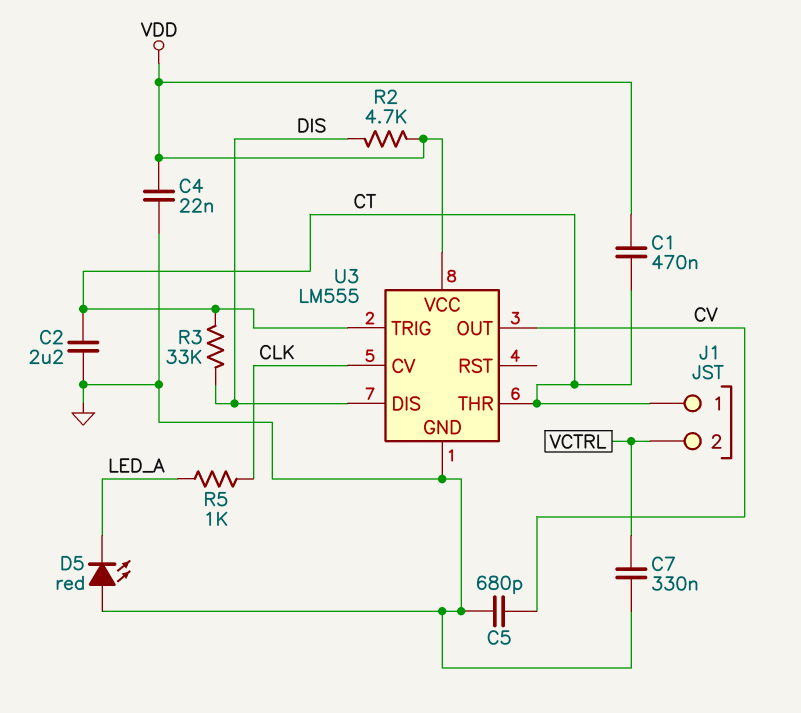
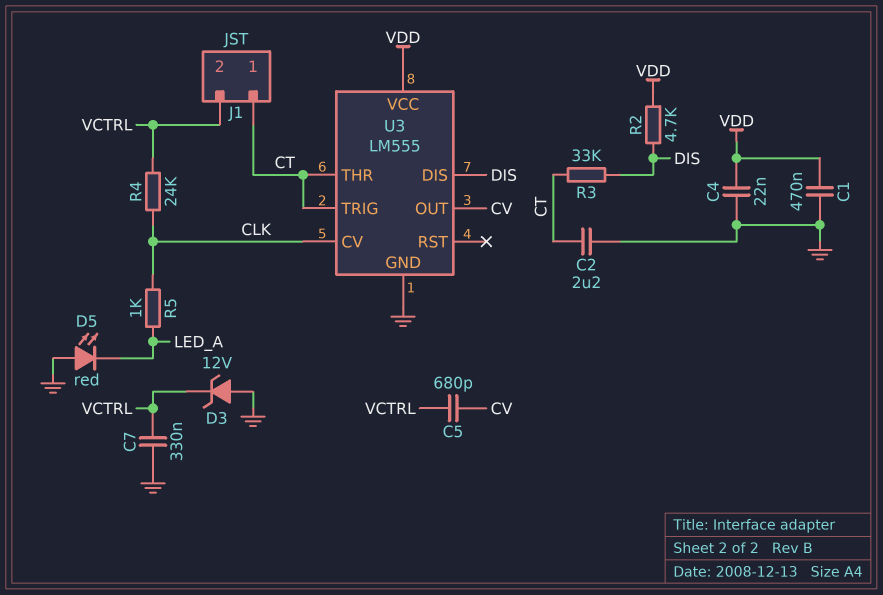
C1: 470nF (CT, VDD) -> 470nF (GND, VDD)
C5: 680pF (CV, GND) -> 680pF (CV, VCTRL)
D3: none -> zener 12V (A GND, K VCTRL)
R4: none -> 24k (CLK, VCTRL)

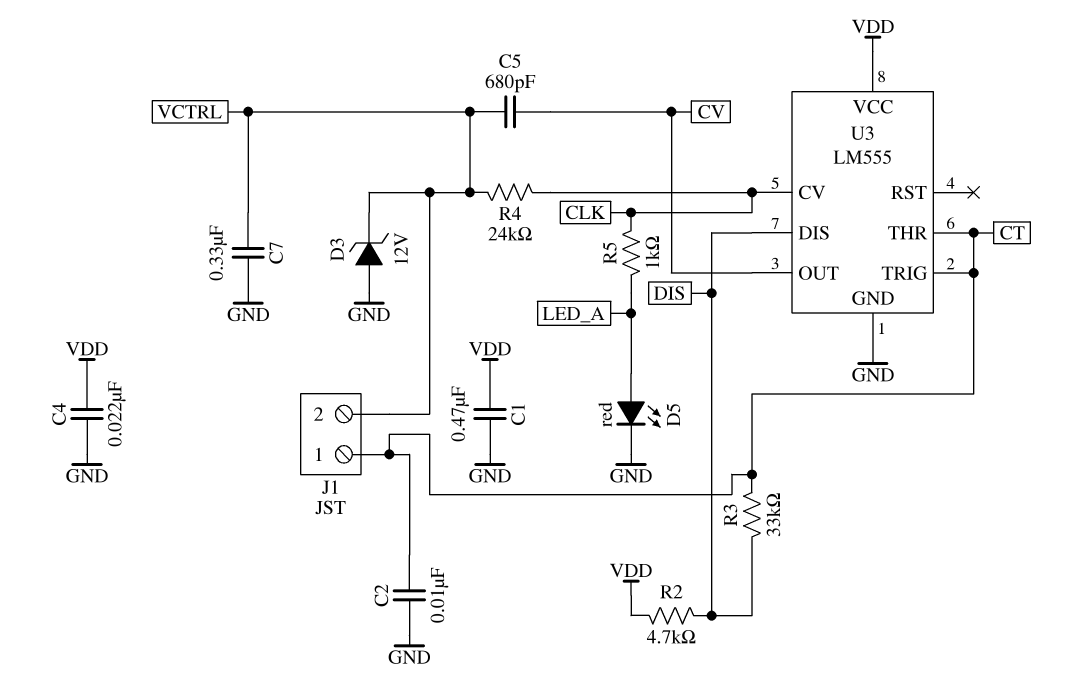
C2: 2.2uF (CT, GND) -> 10nF (CT, GND)
D5: LED red (A GND, K LED_A) -> LED red (A LED_A, K GND)

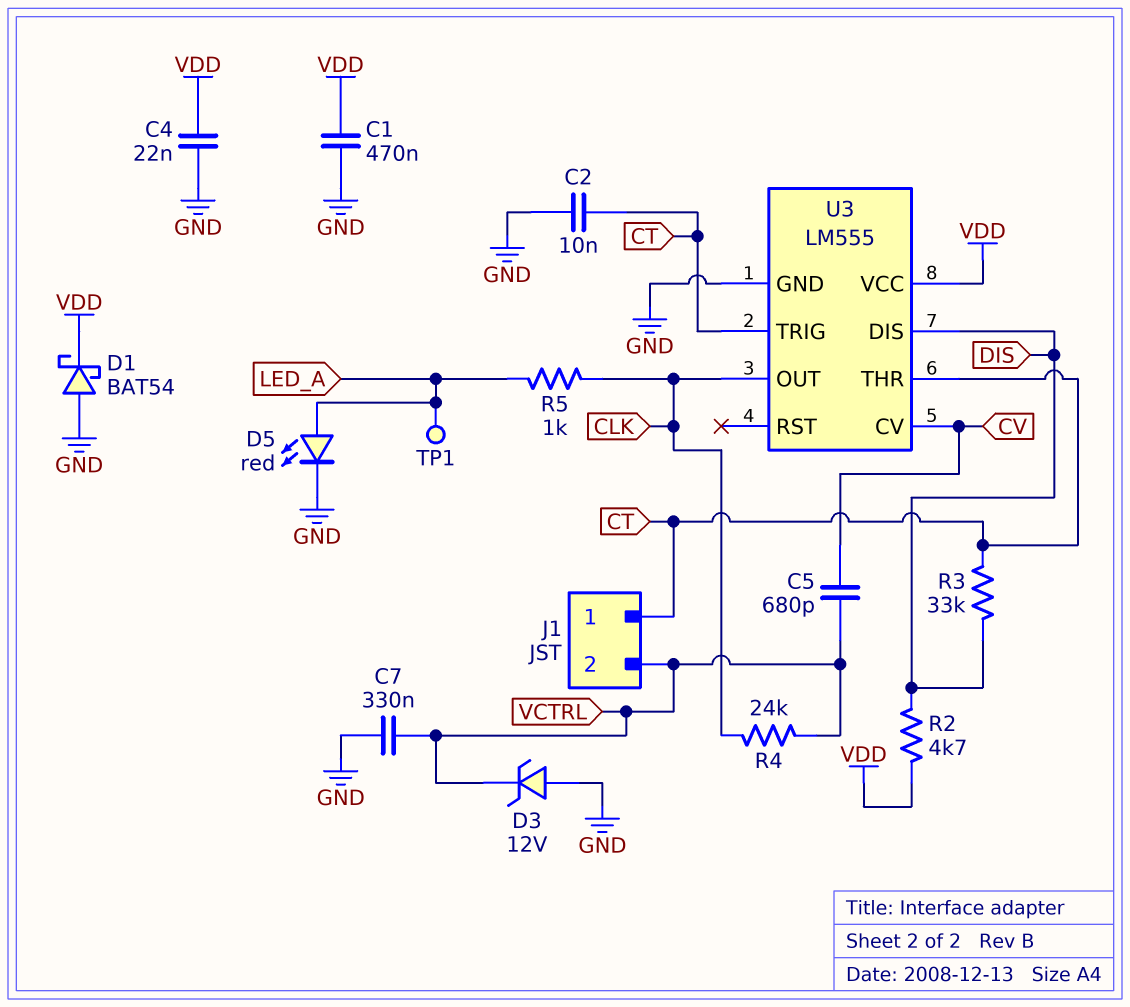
D1: none -> schottky BAT54 (A GND, K VDD)
TP1: none -> test point (LED_A)
U3 pin CV: CLK -> CV
U3 pin OUT: CV -> CLK

